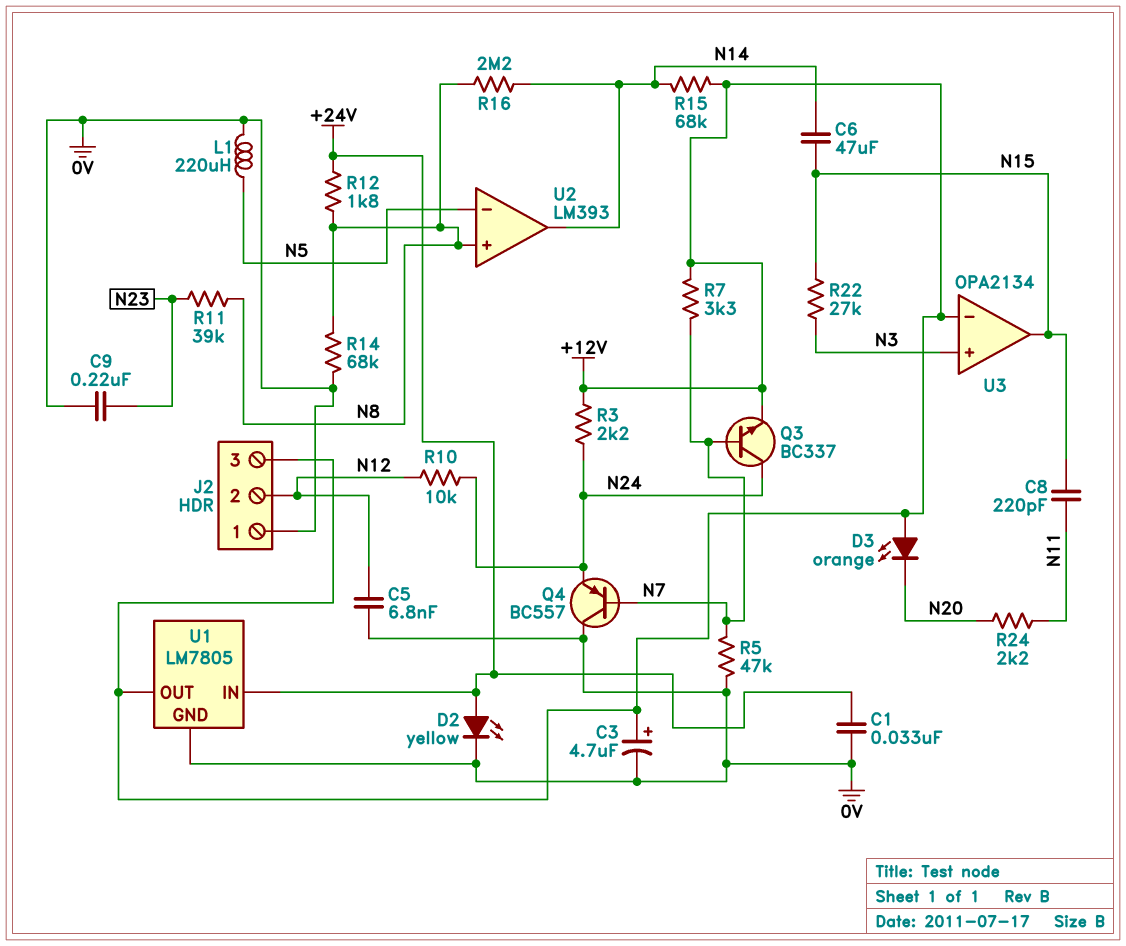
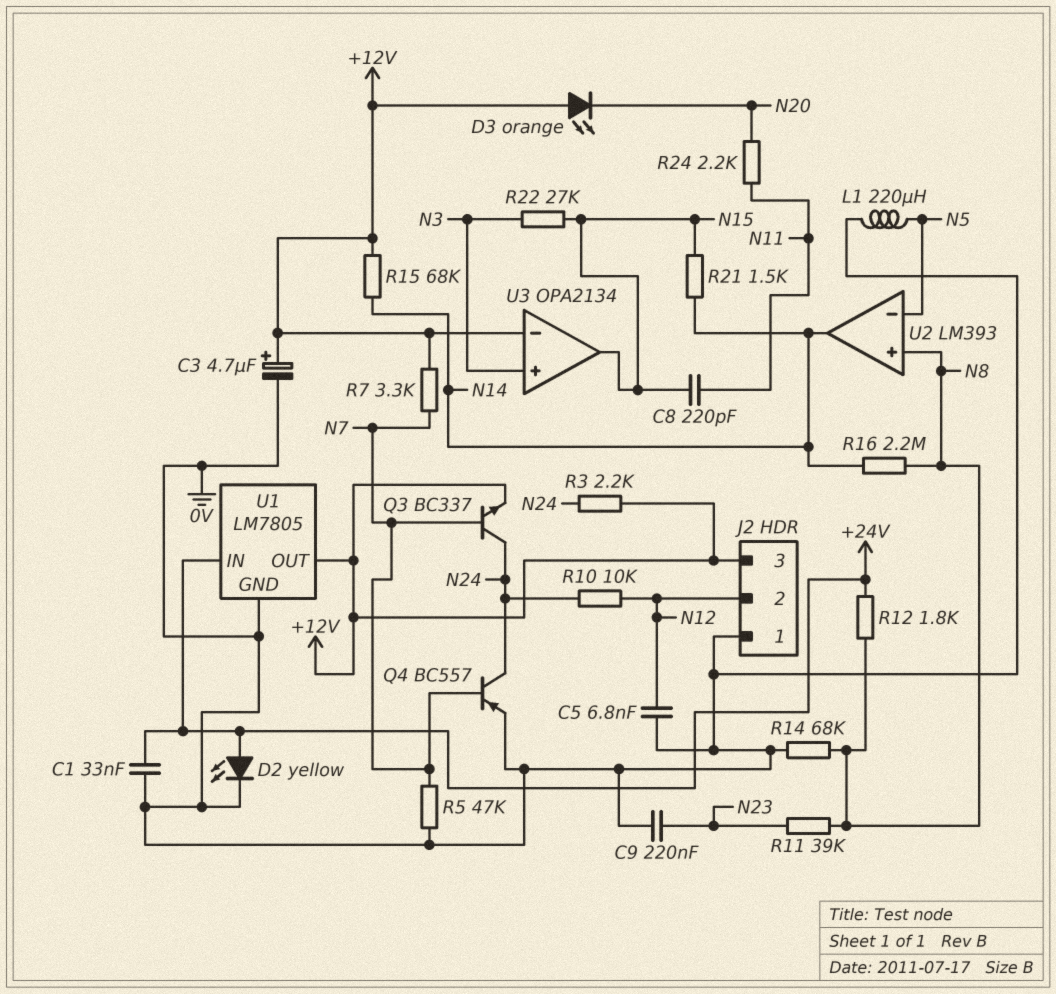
C6: 47uF (N14, N15) -> none
Q4: PNP BC557 (B N7, C 0V, E N24) -> PNP BC557 (B N7, C N24, E 0V)
R21: none -> 1.5k (N14, N15)

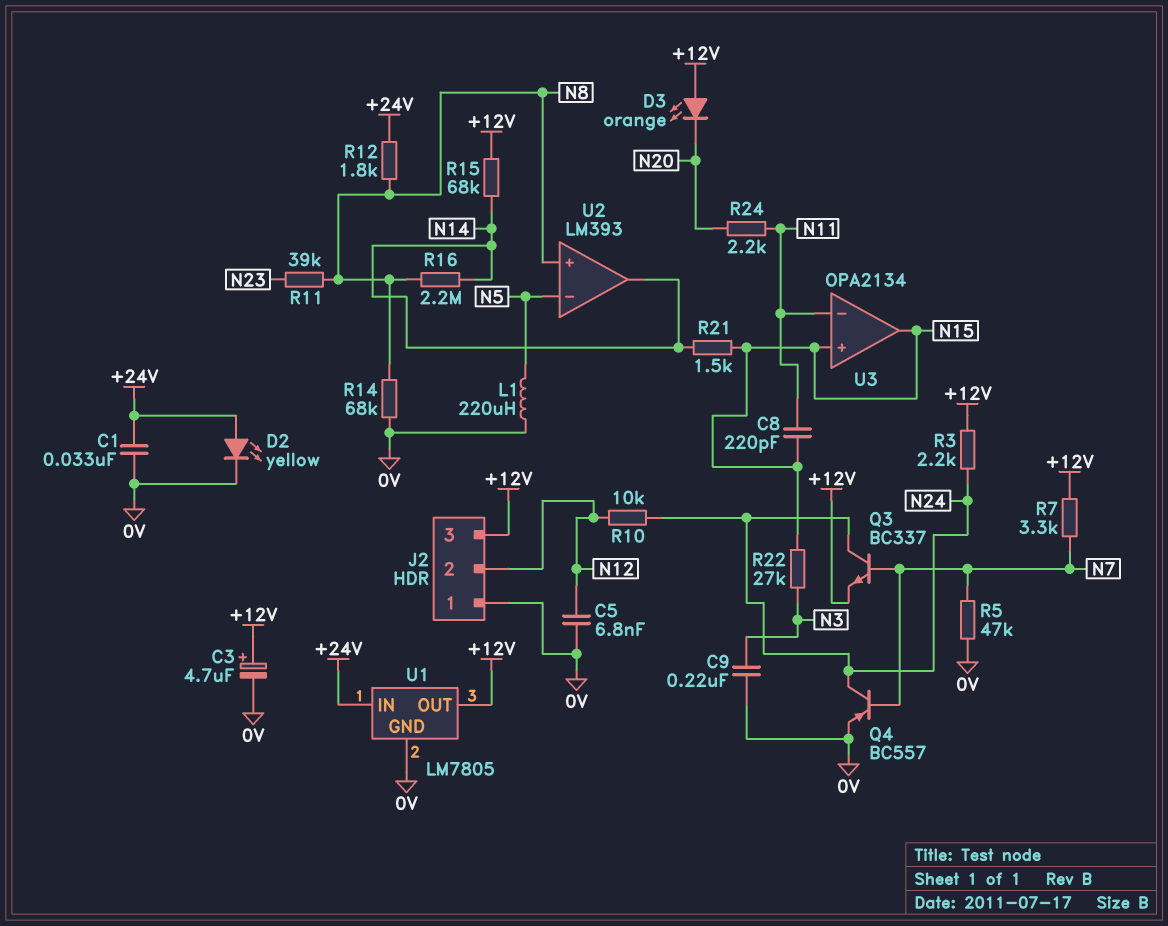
C9: 220nF (0V, N23) -> 220nF (0V, N3)
U3 pin in+: N3 -> N15
U3 pin in-: +12V -> N11

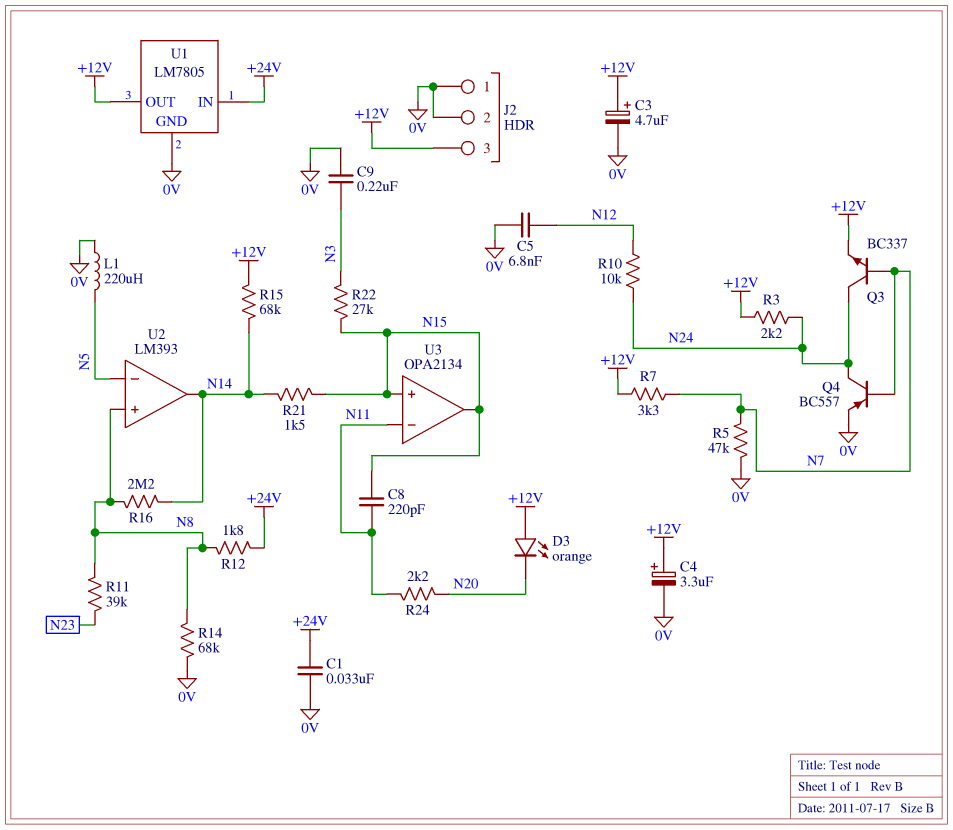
C4: none -> 3.3uF (plus +12V, minus 0V)
D2: LED yellow (A +24V, K 0V) -> none
J2 pin 2: N12 -> 0V

